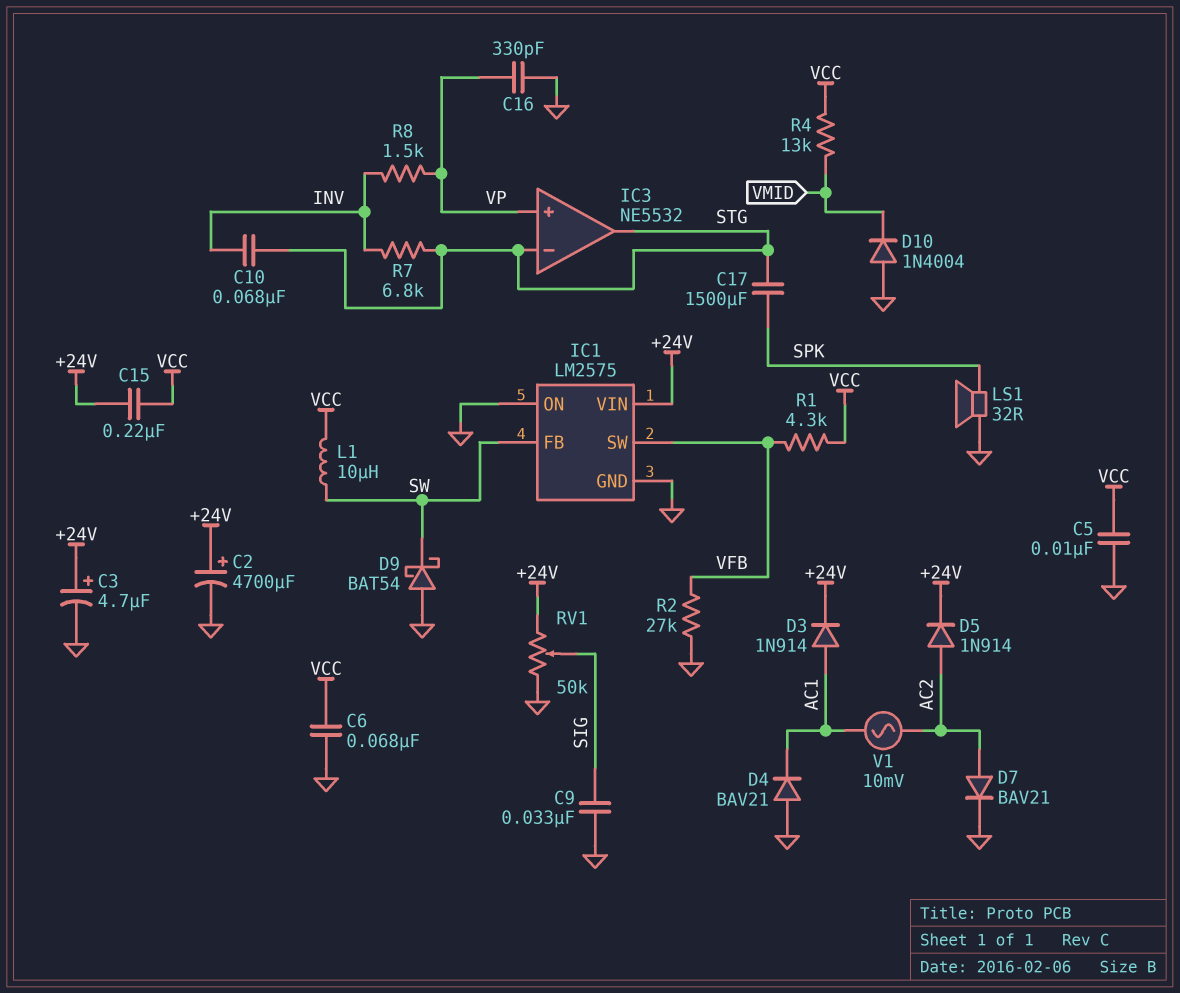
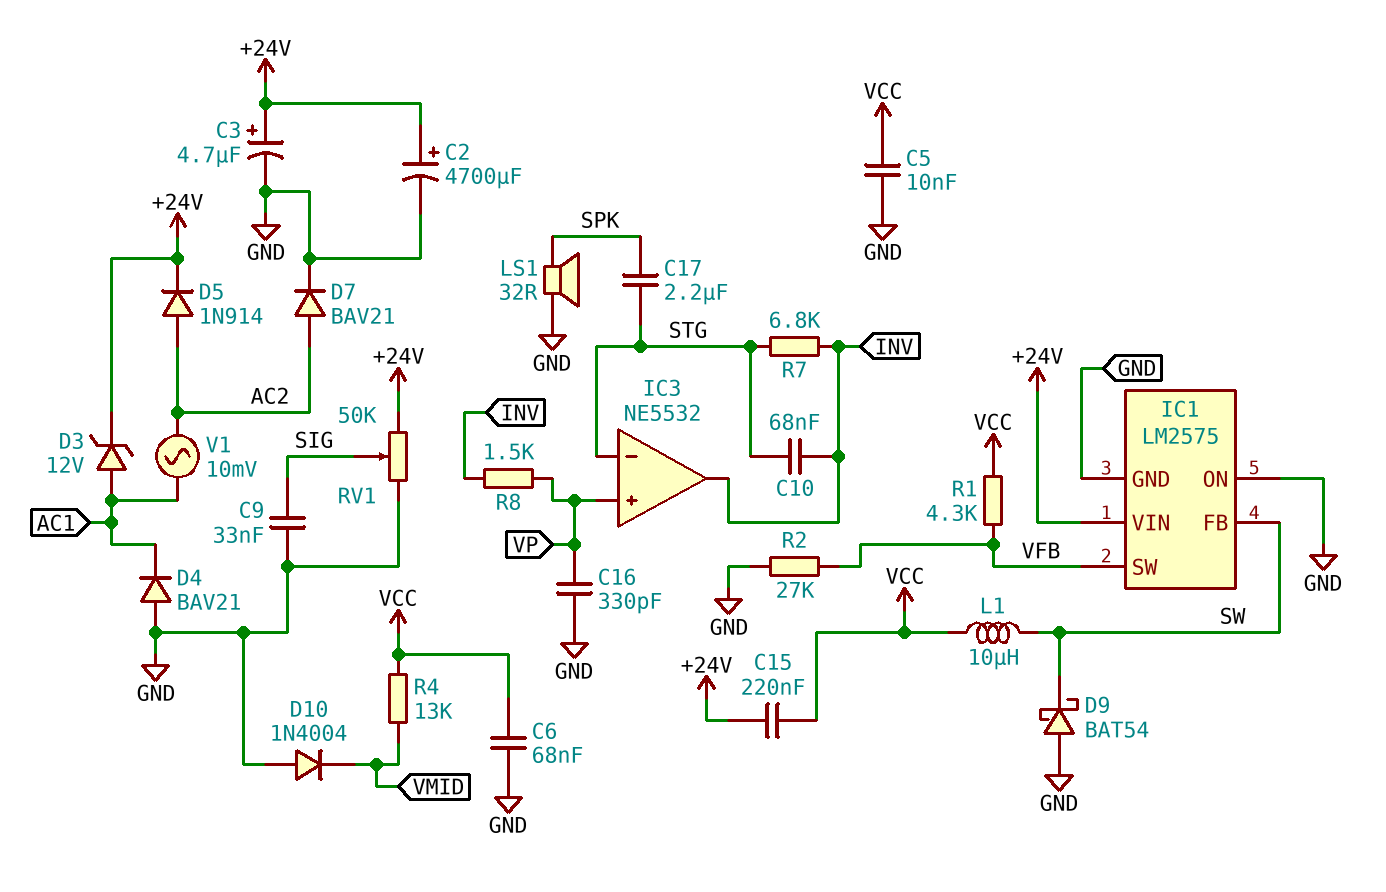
C17: 1500uF (SPK, STG) -> 2.2uF (SPK, STG)
D3: diode 1N914 (A AC1, K +24V) -> zener 12V (A AC1, K +24V)
IC3 pin out: STG -> INV

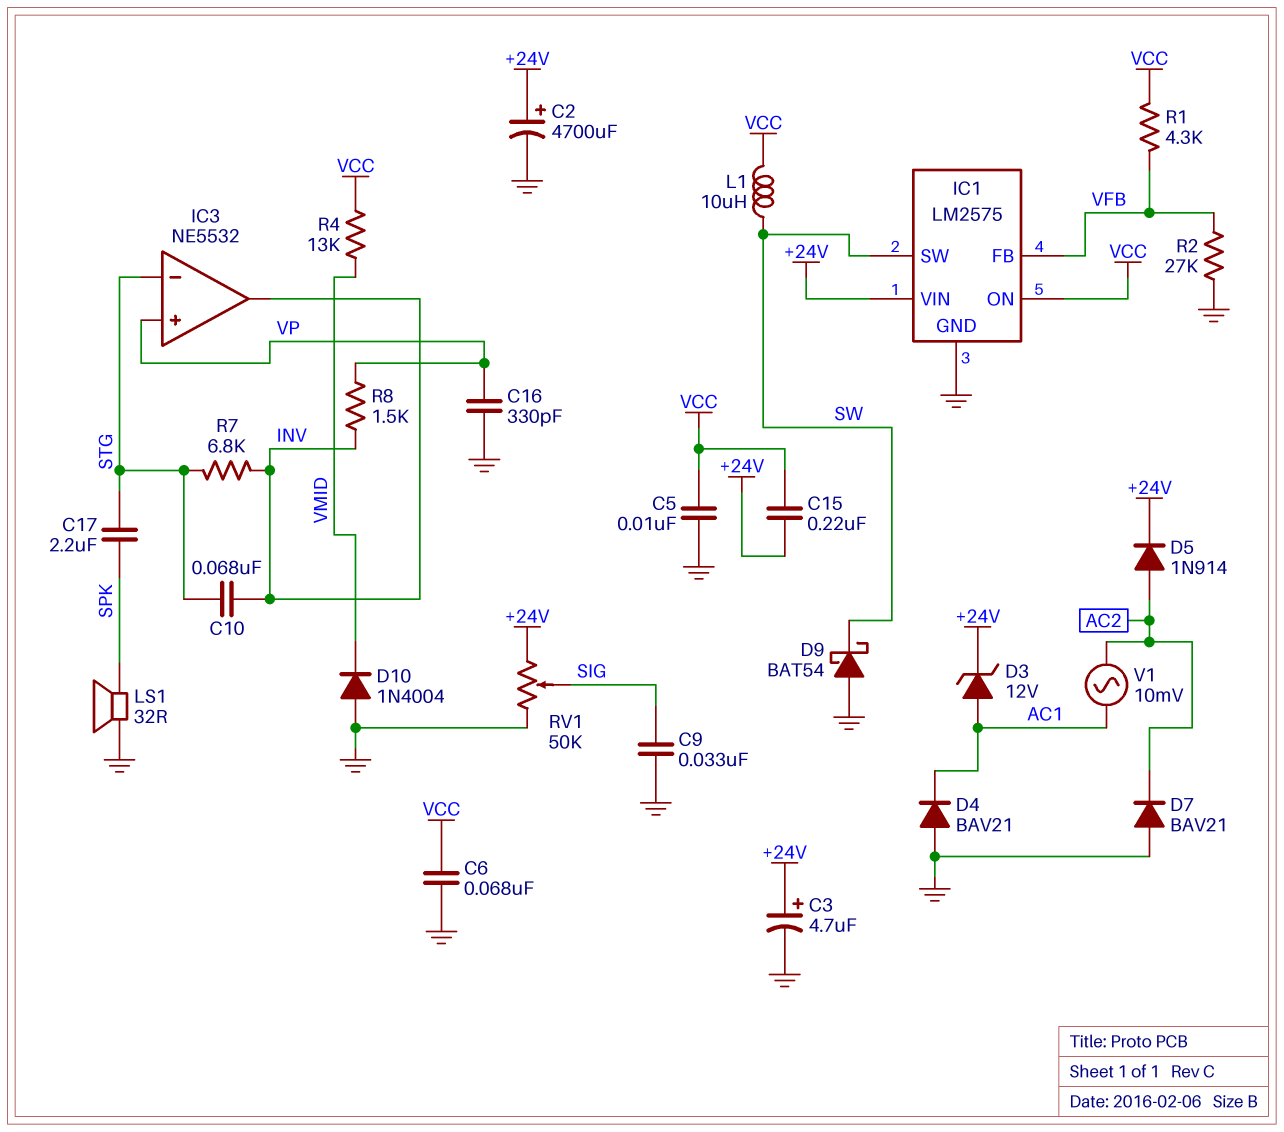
D7: diode BAV21 (A AC2, K GND) -> diode BAV21 (A GND, K AC2)
IC1 pin FB: SW -> VFB
IC1 pin ON: GND -> VCC
IC1 pin SW: VFB -> SW

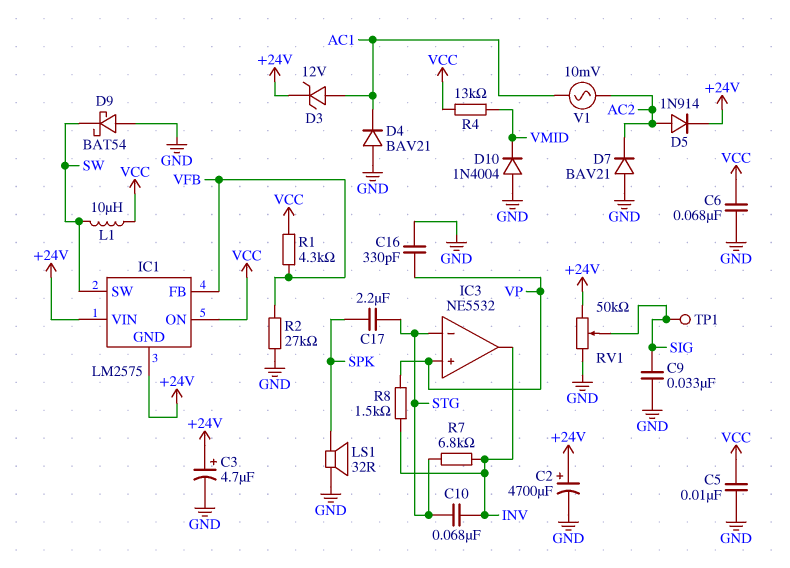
C15: 220nF (+24V, VCC) -> none
IC1 pin GND: GND -> +24V
TP1: none -> test point (SIG)

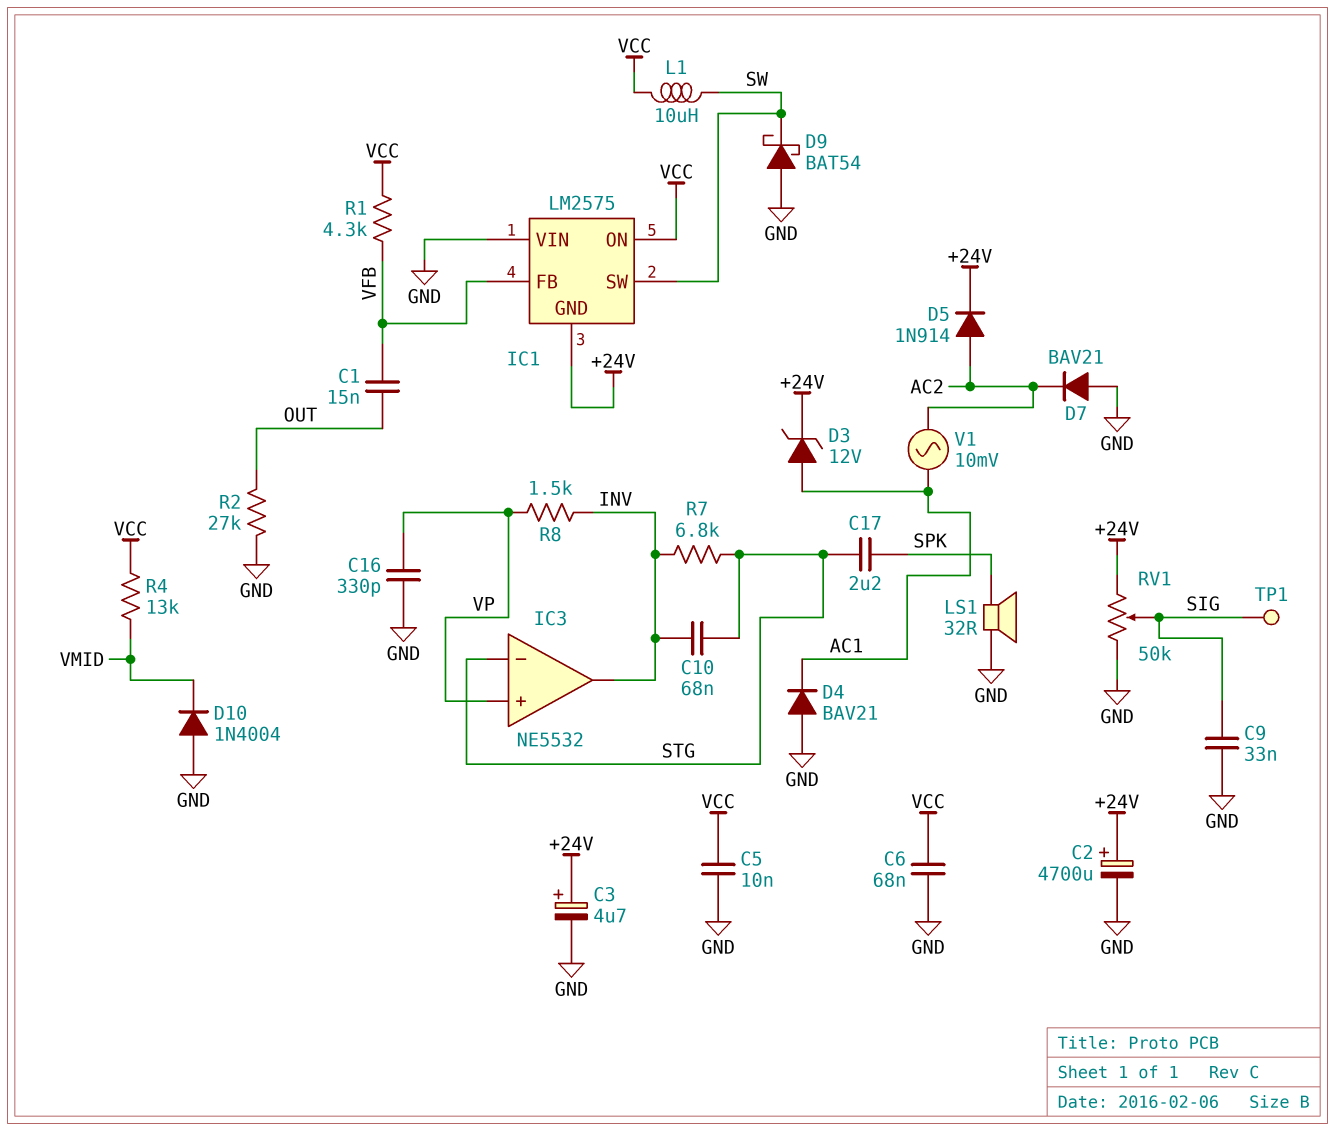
C1: none -> 15nF (OUT, VFB)
IC1 pin VIN: +24V -> GND
R2: 27k (GND, VFB) -> 27k (GND, OUT)

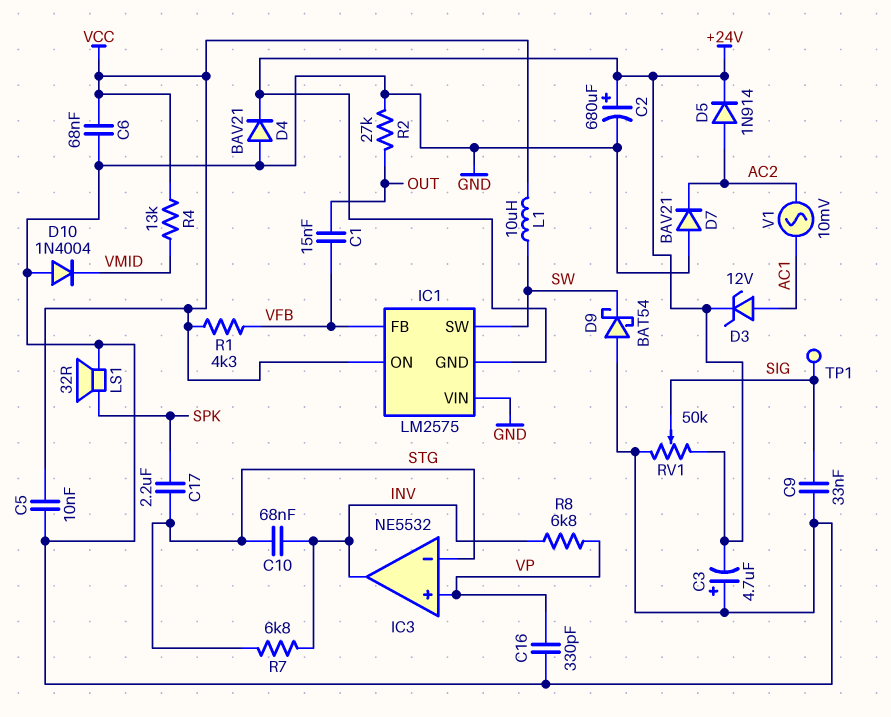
C2: 4700uF (plus +24V, minus GND) -> 680uF (plus +24V, minus GND)
C3: 4.7uF (plus +24V, minus GND) -> 4.7uF (plus GND, minus +24V)
D4: diode BAV21 (A GND, K AC1) -> diode BAV21 (A GND, K +24V)
R8: 1.5k (INV, VP) -> 6.8k (INV, VP)

